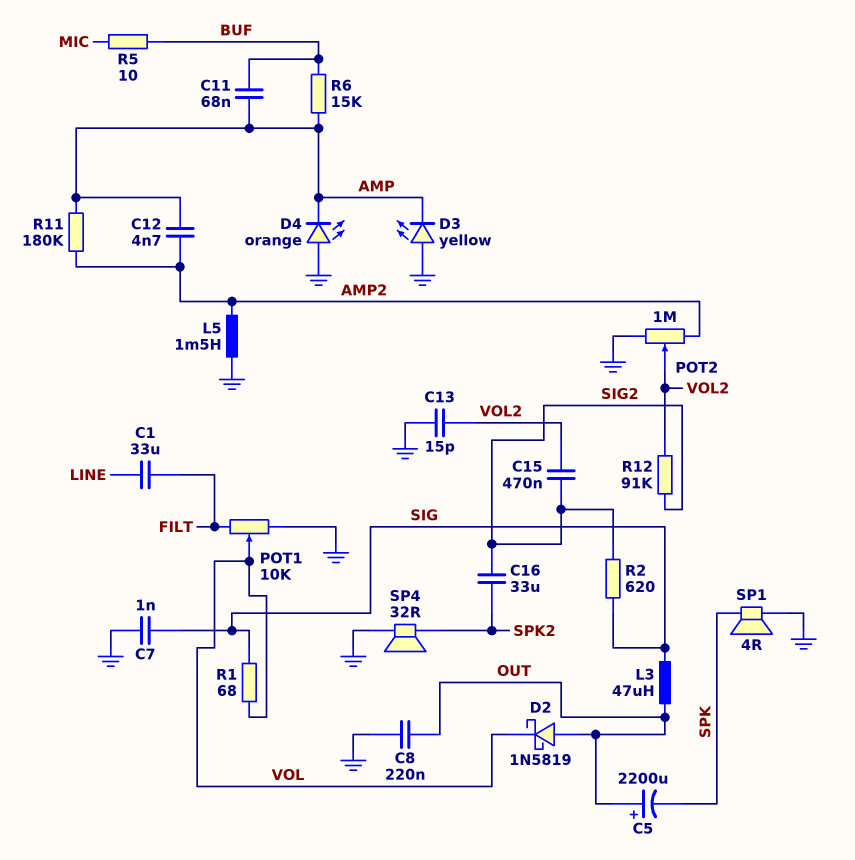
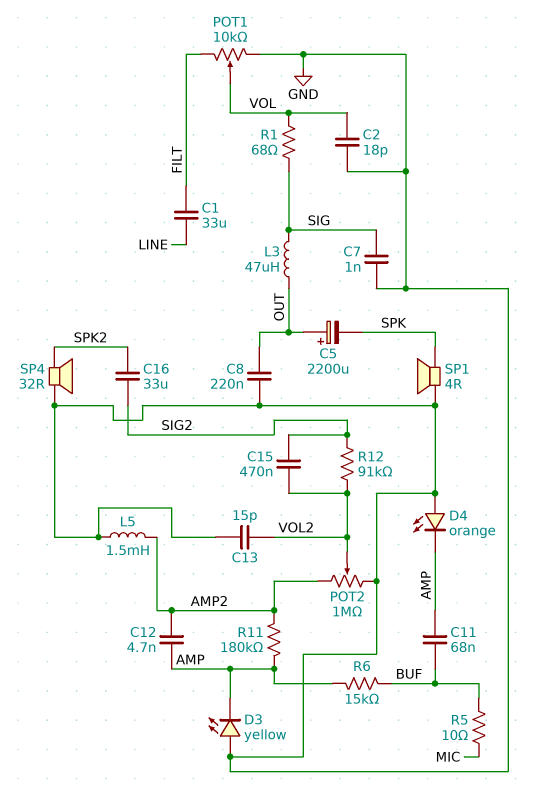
C2: none -> 18pF (GND, VOL)
D2: schottky 1N5819 (A OUT, K VOL) -> none
R2: 620 (SIG, SIG2) -> none

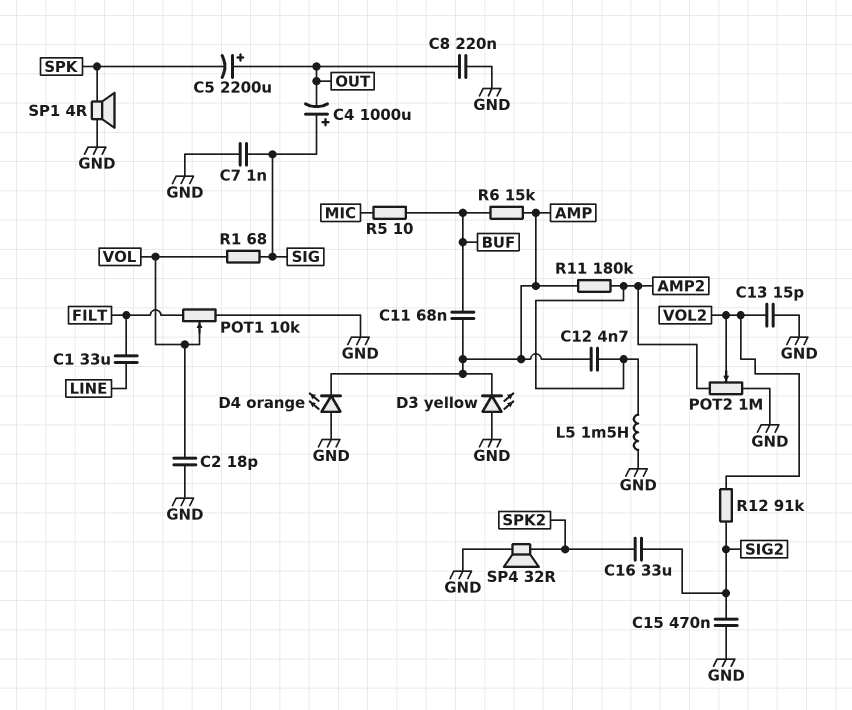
C4: none -> 1000uF (plus SIG, minus OUT)
C15: 470nF (SIG2, VOL2) -> 470nF (GND, SIG2)
L3: 47uH (OUT, SIG) -> none

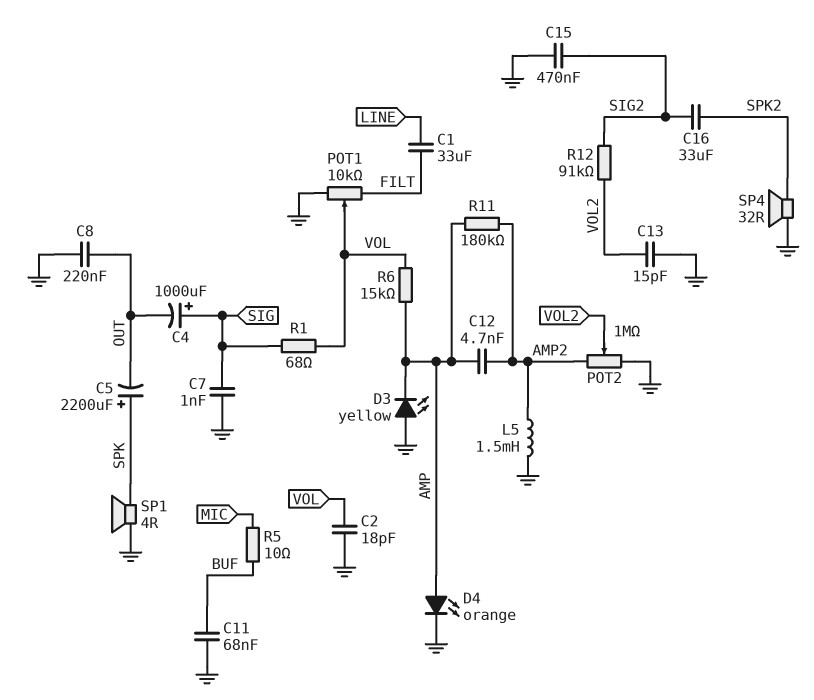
C5: 2200uF (plus OUT, minus SPK) -> 2200uF (plus SPK, minus OUT)
C11: 68nF (AMP, BUF) -> 68nF (BUF, GND)
D4: LED orange (A GND, K AMP) -> LED orange (A AMP, K GND)
R6: 15k (AMP, BUF) -> 15k (AMP, VOL)

